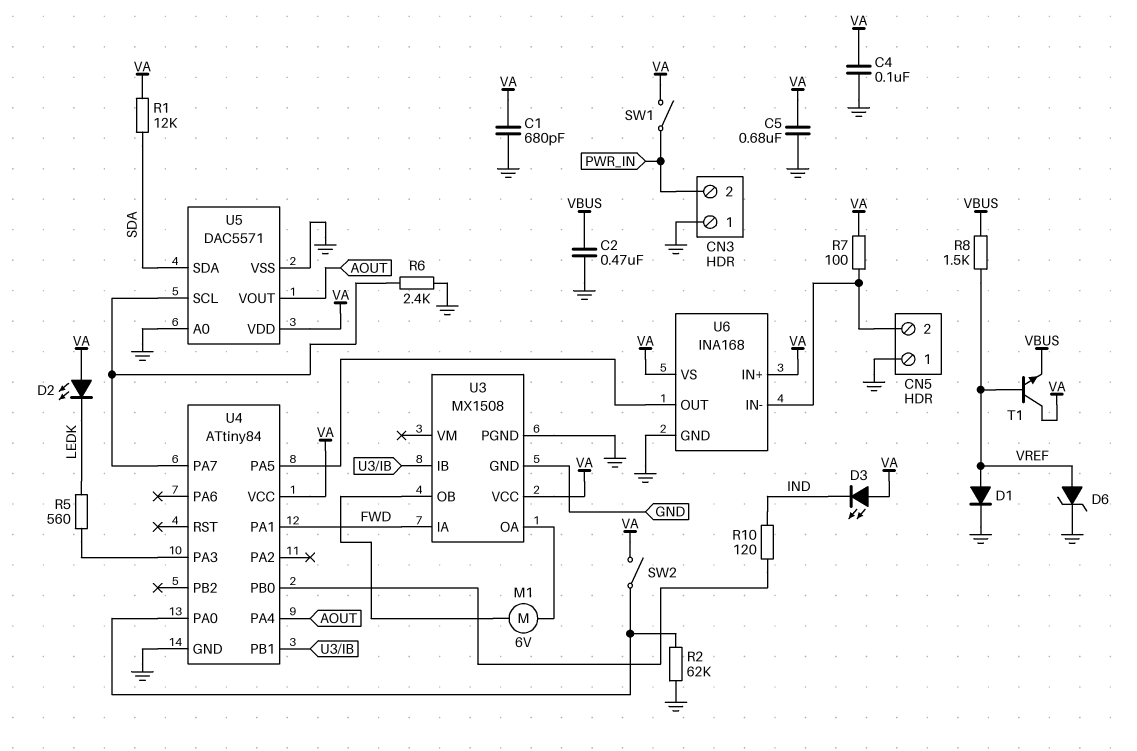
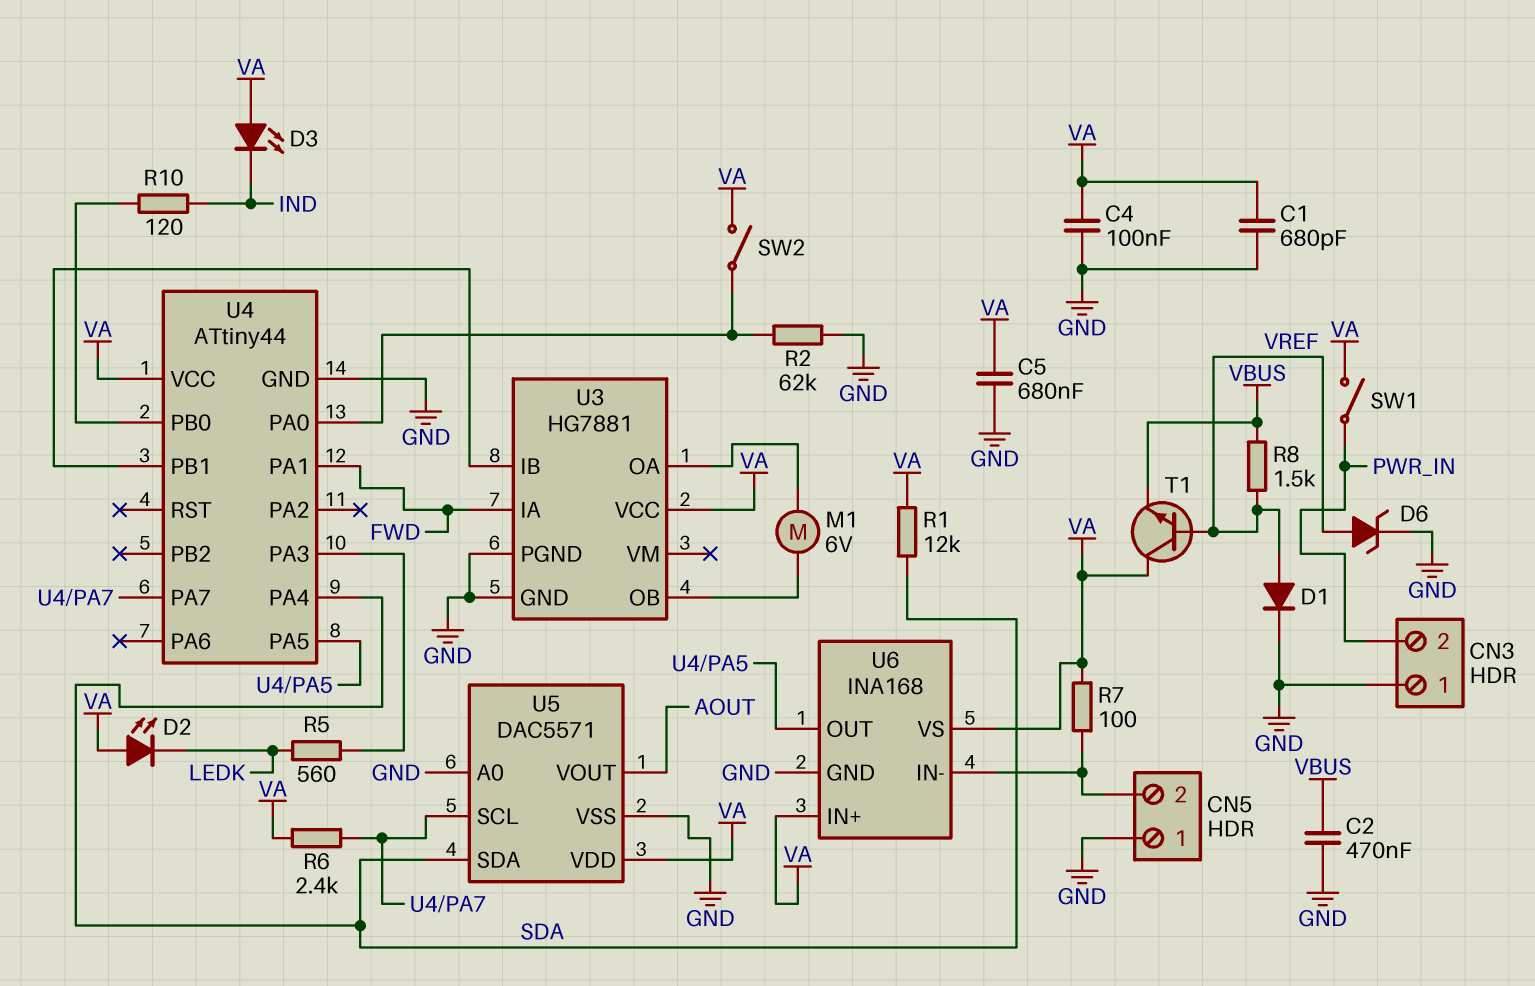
R6: 2.4k (GND, U4/PA7) -> 2.4k (U4/PA7, VA)
U3: MX1508 -> HG7881
U4: ATtiny84 -> ATtiny44
U4 pin PA4: AOUT -> SDA

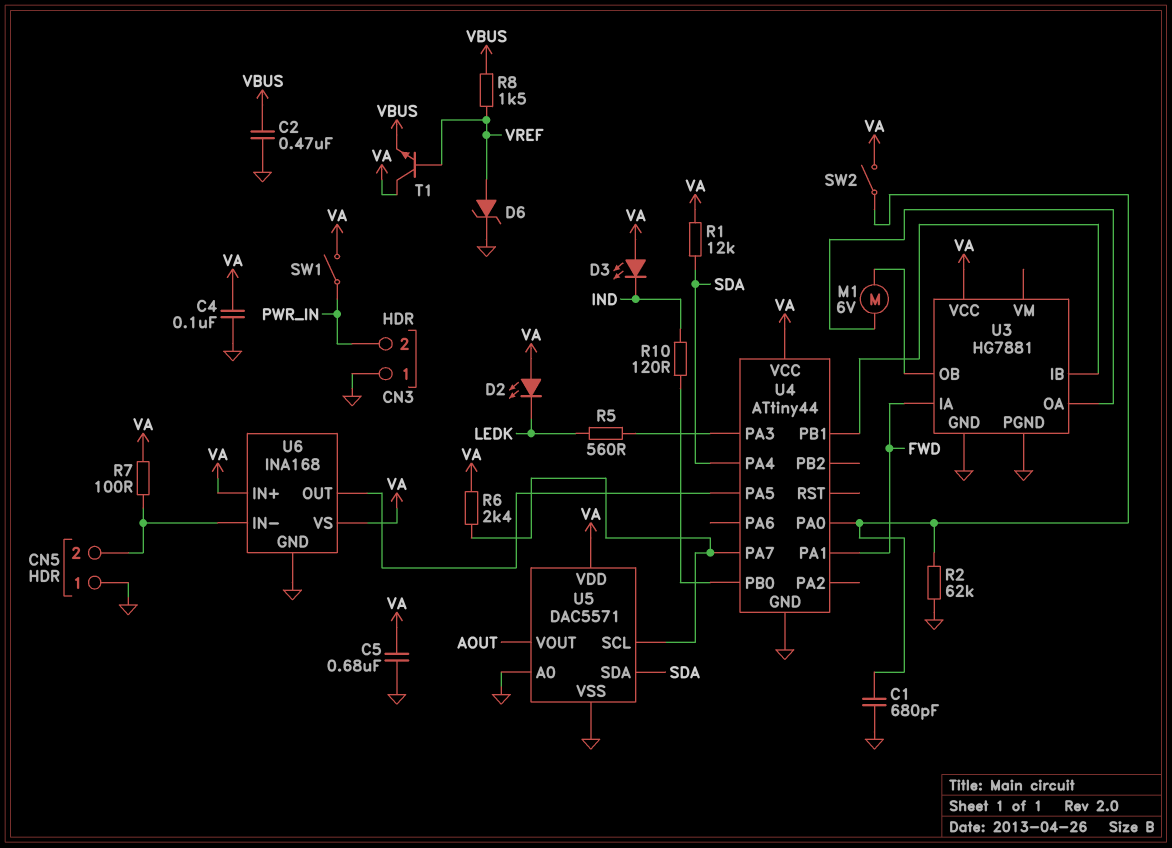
C1: 680pF (GND, VA) -> 680pF (GND, U4/PA0)
D1: diode (A VREF, K GND) -> none

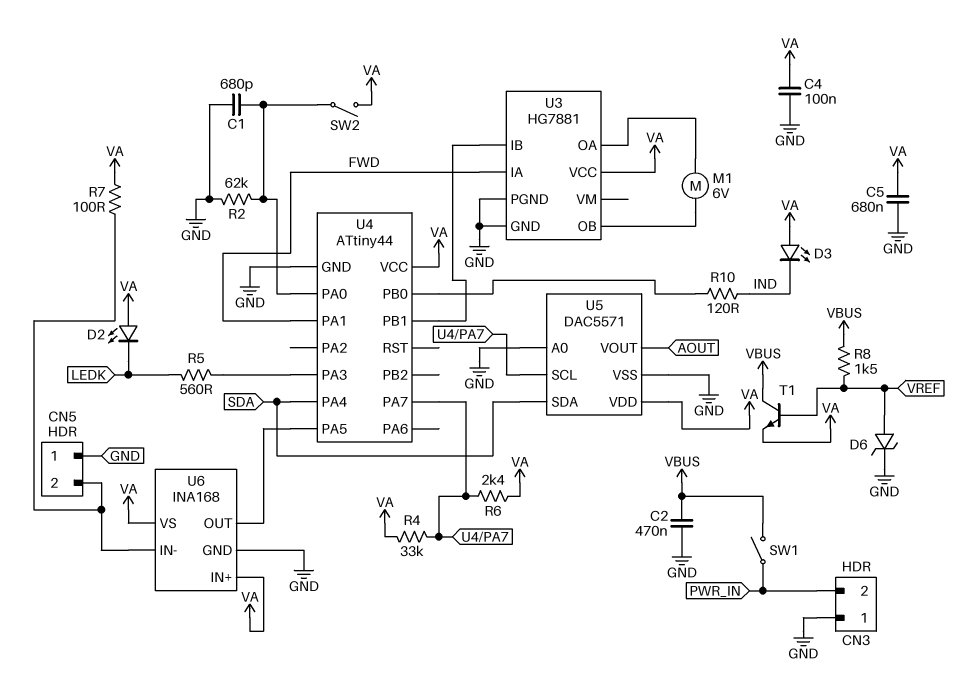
R1: 12k (SDA, VA) -> none
R4: none -> 33k (U4/PA7, VA)
SW1: switch (PWR_IN, VA) -> switch (PWR_IN, VBUS)
T1: NPN (B VREF, C VA, E VBUS) -> NPN (B VREF, C VBUS, E VA)

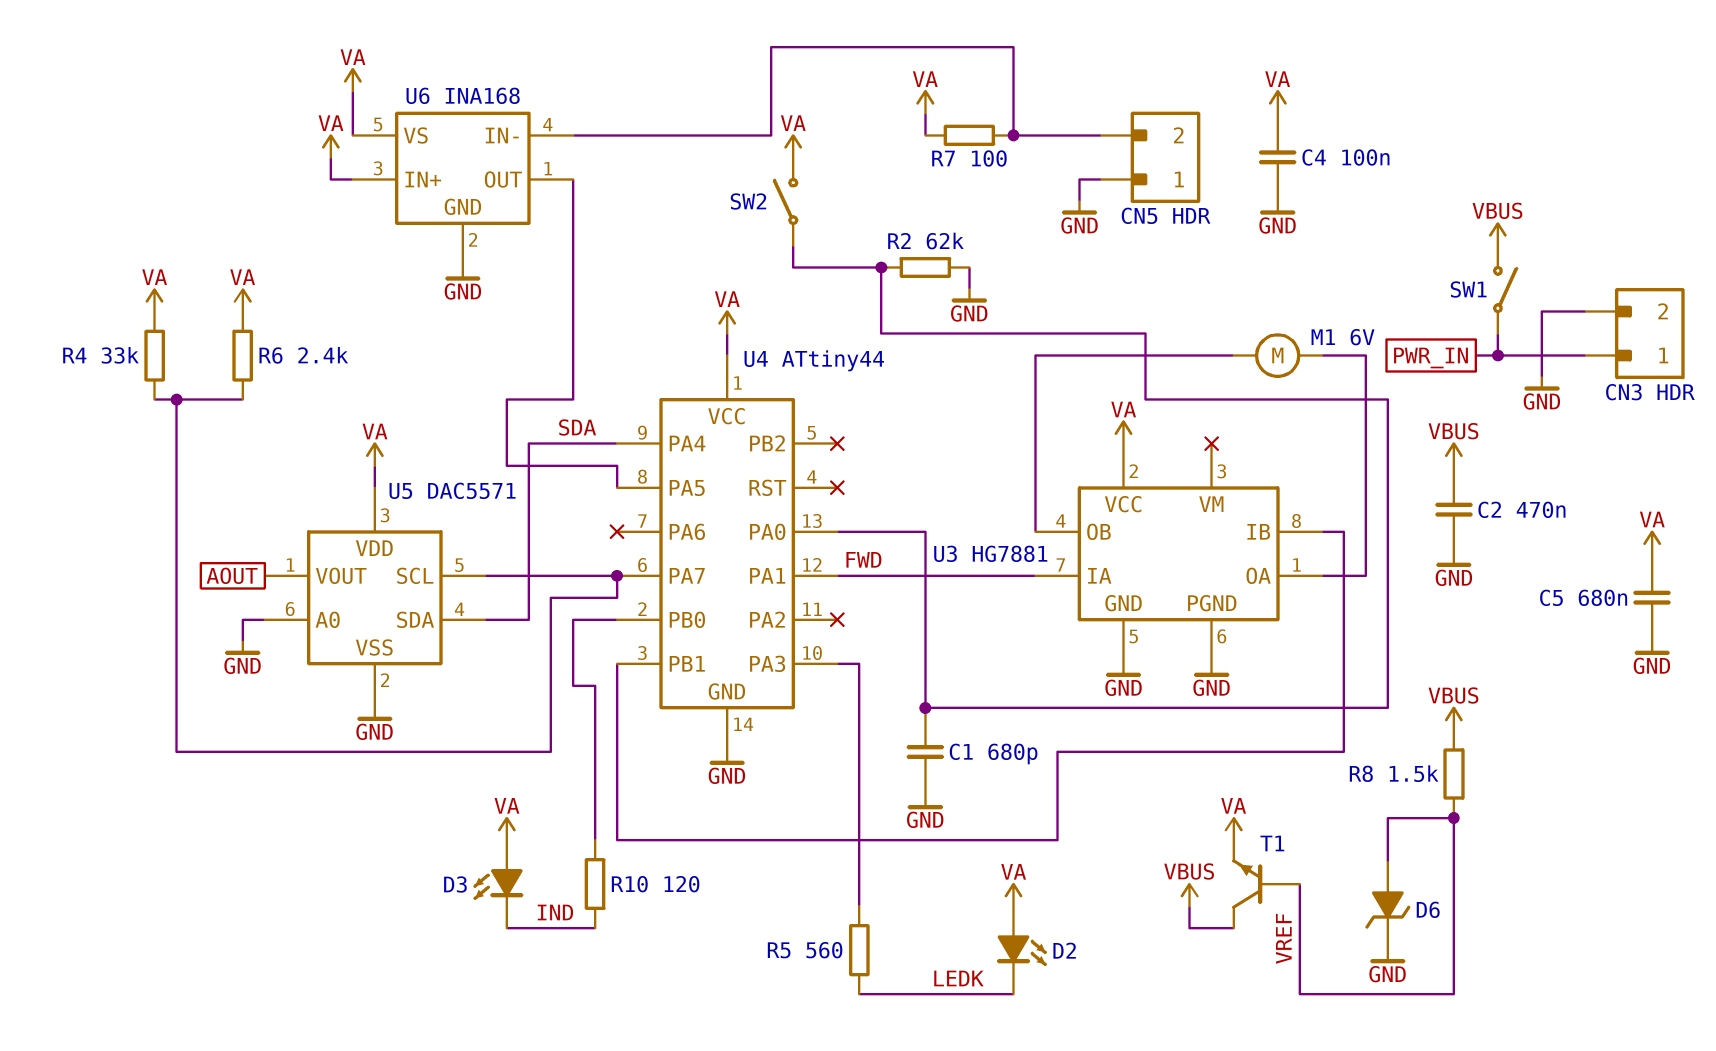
CN3 pin 1: GND -> PWR_IN
CN3 pin 2: PWR_IN -> GND

